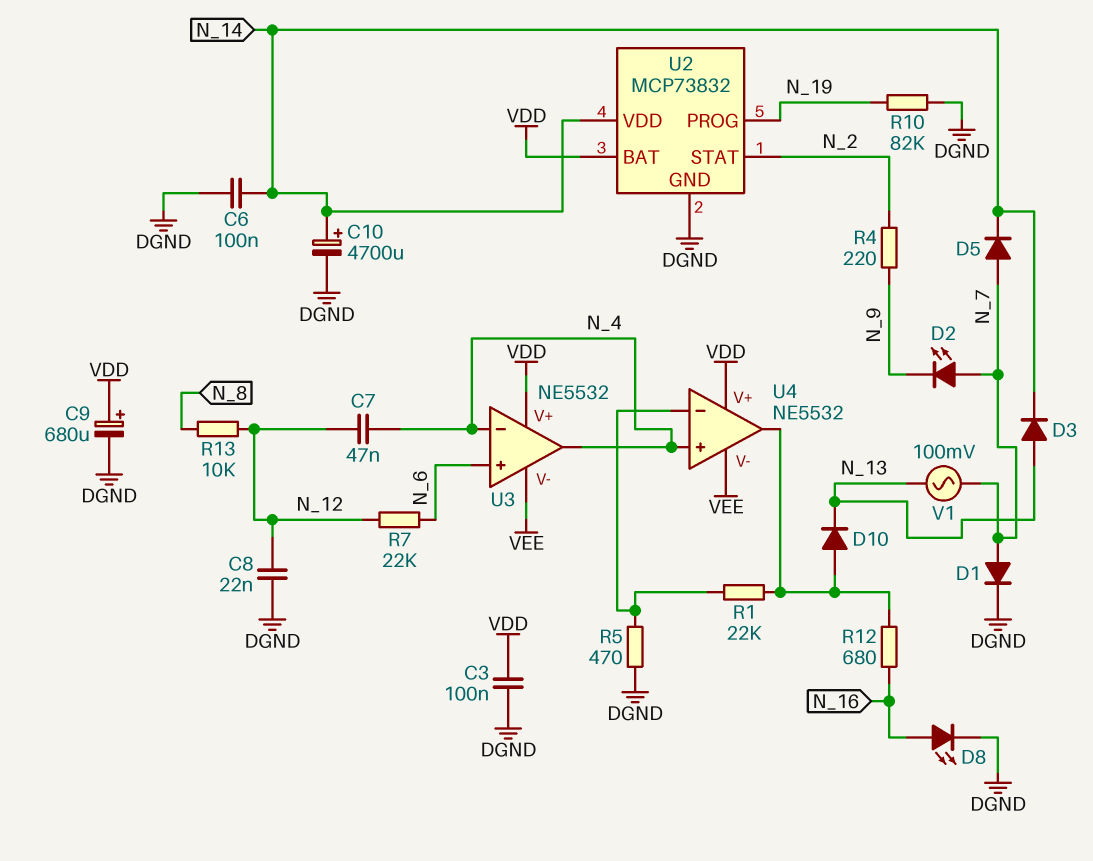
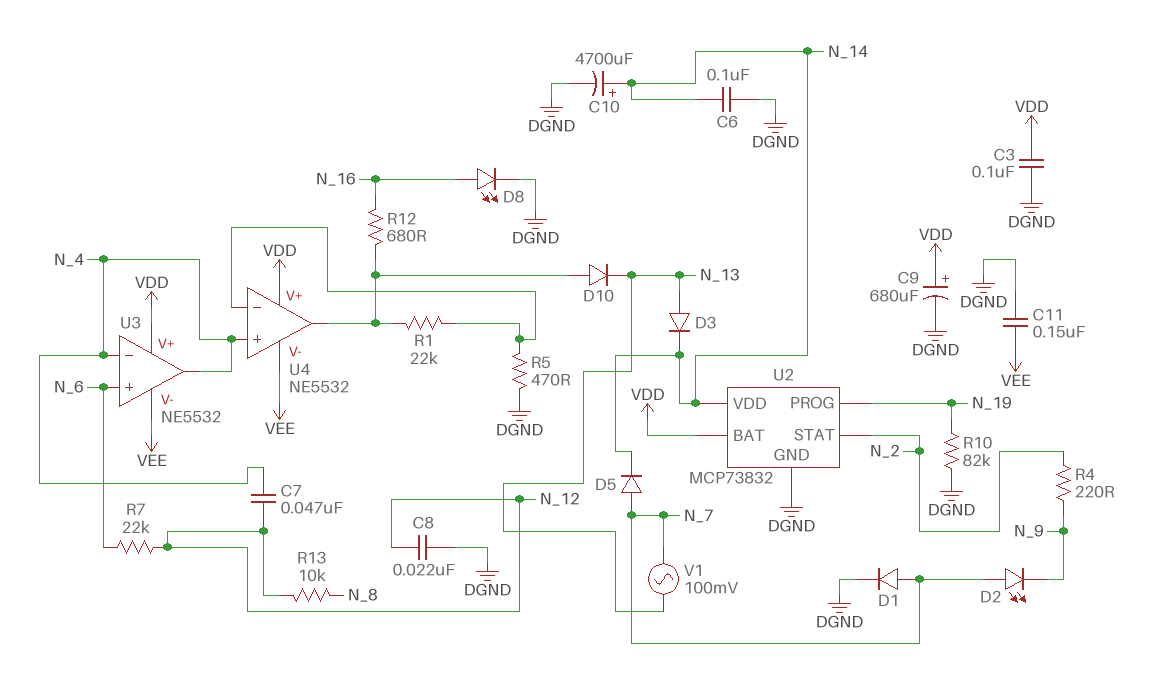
C11: none -> 150nF (DGND, VEE)

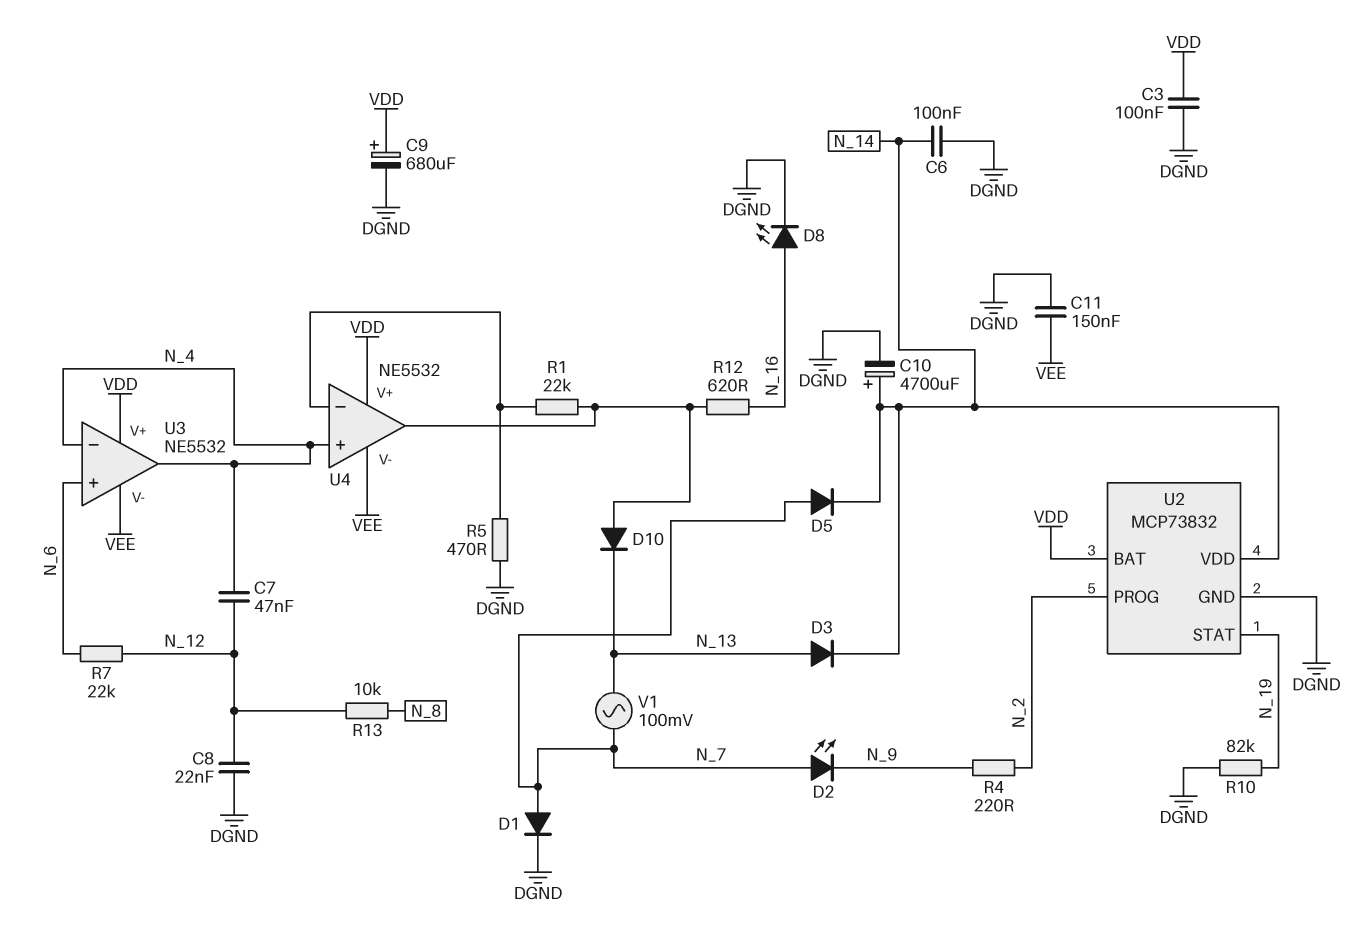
R12: 680 (N_16, U4/out) -> 620 (N_16, U4/out)
U2 pin PROG: N_19 -> N_2
U2 pin STAT: N_2 -> N_19

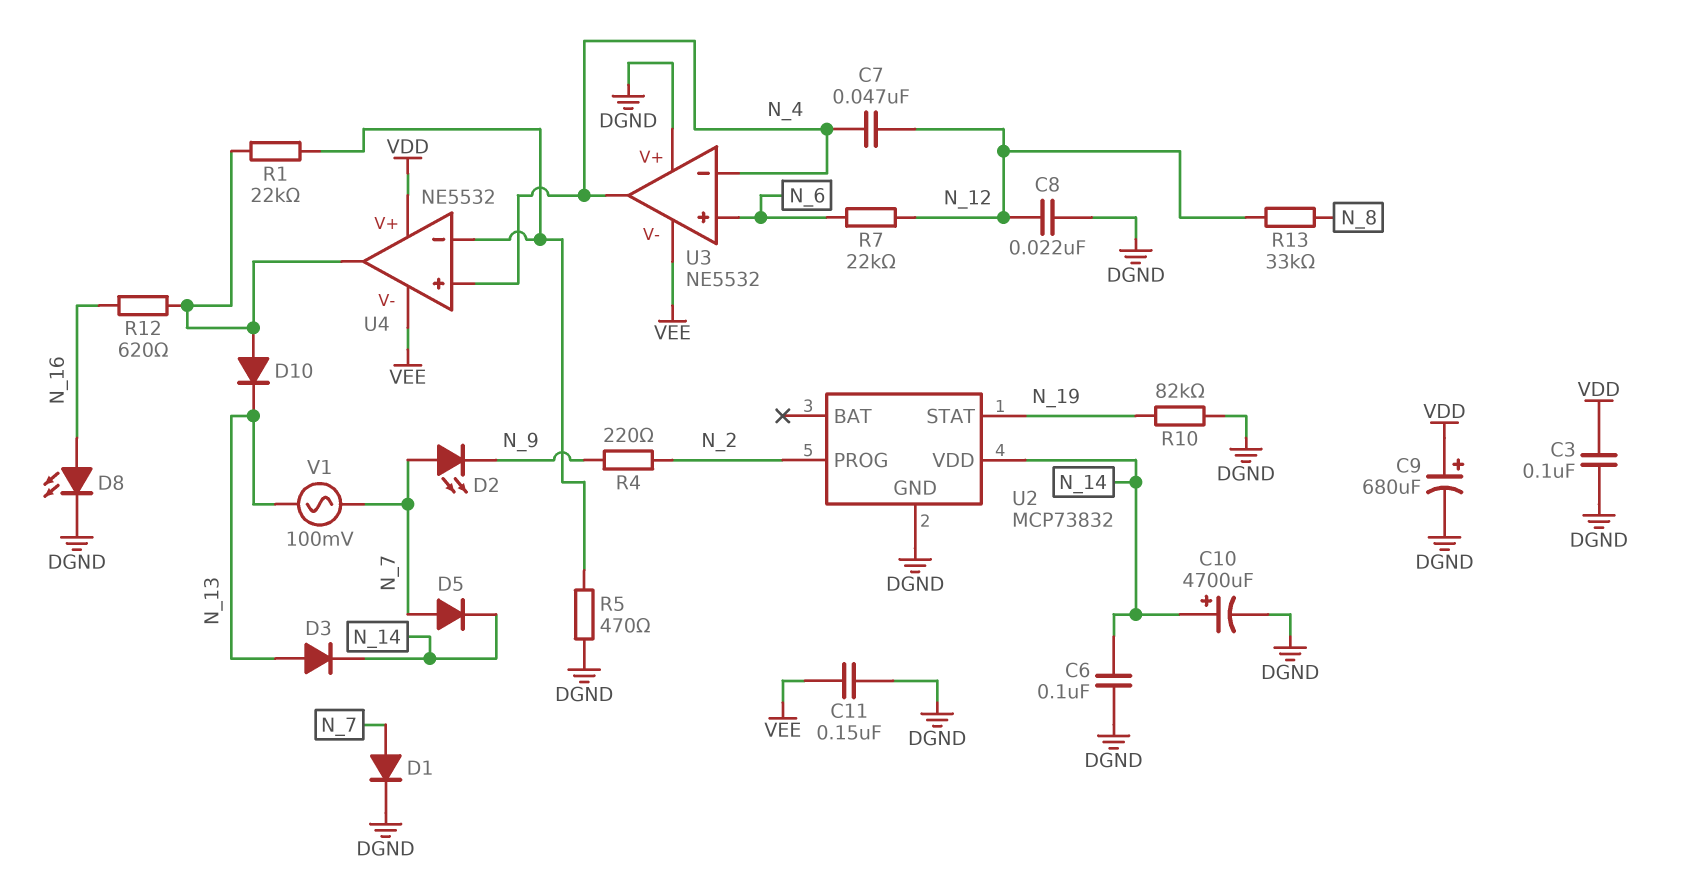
R13: 10k (N_8, N_12) -> 33k (N_8, N_12)
U2 pin BAT: VDD -> none
U3 pin V+: VDD -> DGND

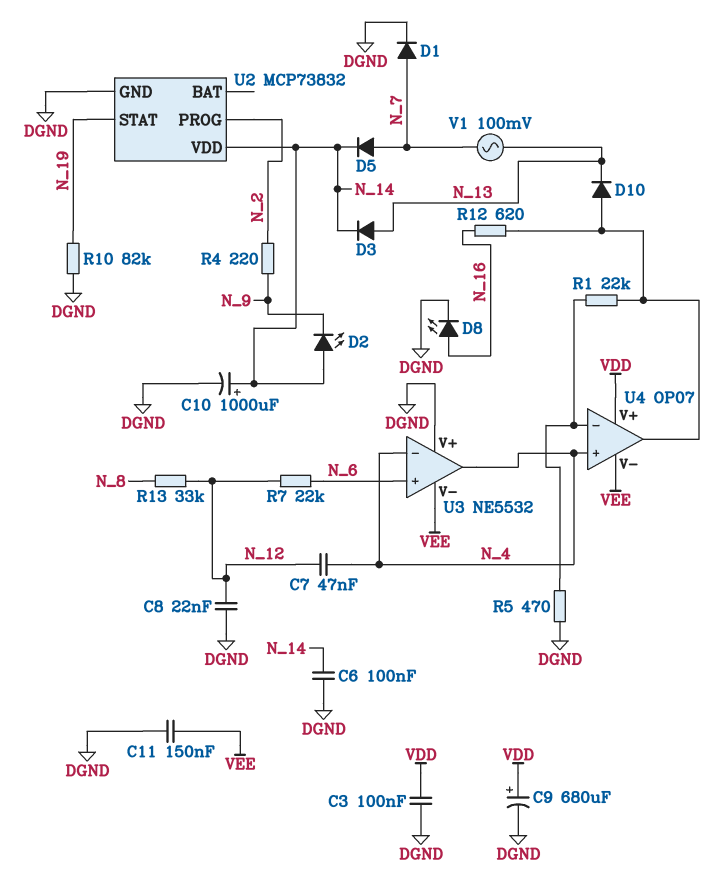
C10: 4700uF (plus N_14, minus DGND) -> 1000uF (plus N_14, minus DGND)
D2: LED (A N_7, K N_9) -> LED (A N_14, K N_9)
U4: NE5532 -> OP07

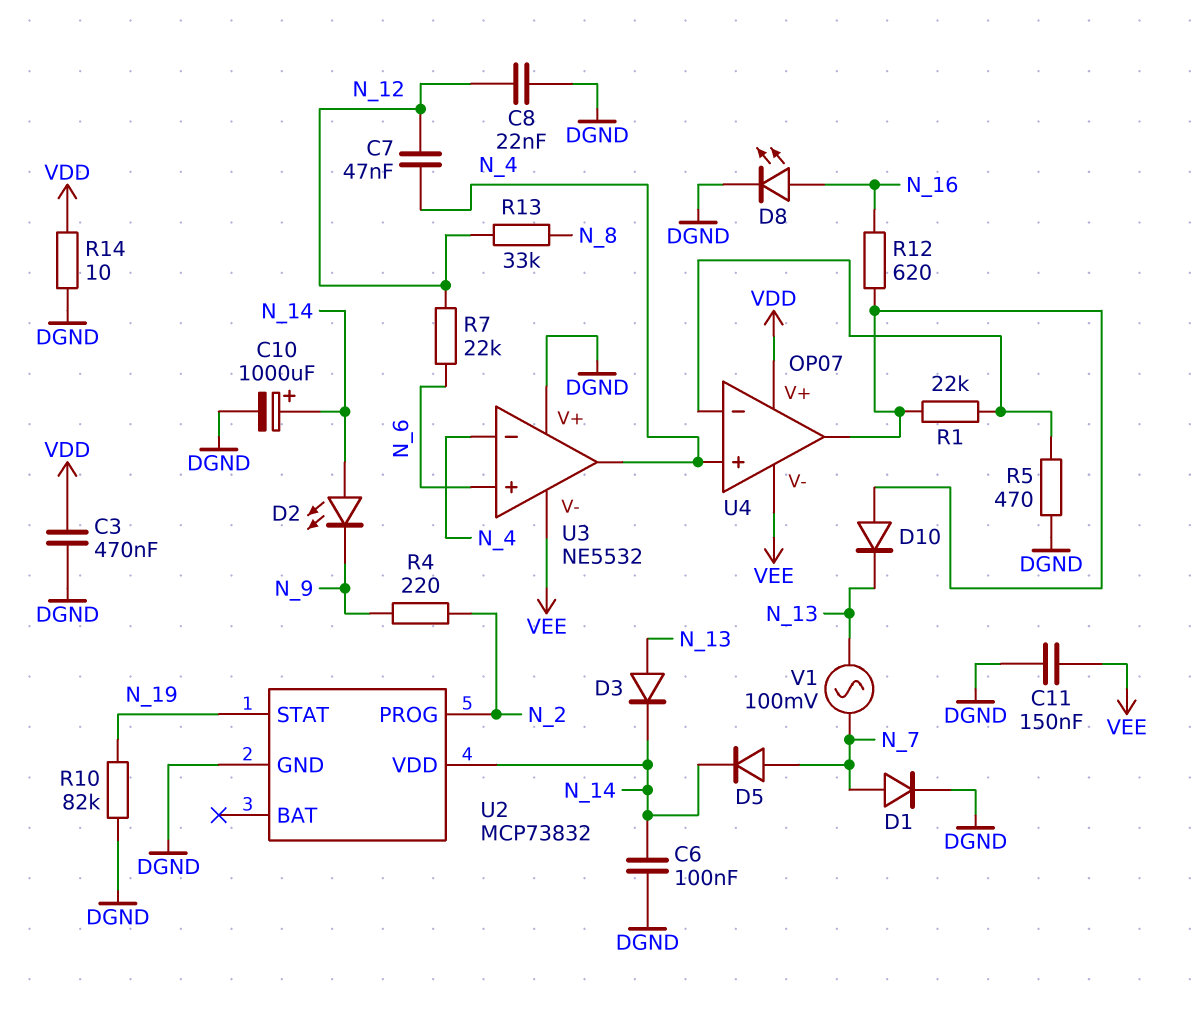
C3: 100nF (DGND, VDD) -> 470nF (DGND, VDD)
C9: 680uF (plus VDD, minus DGND) -> none
R14: none -> 10 (DGND, VDD)

